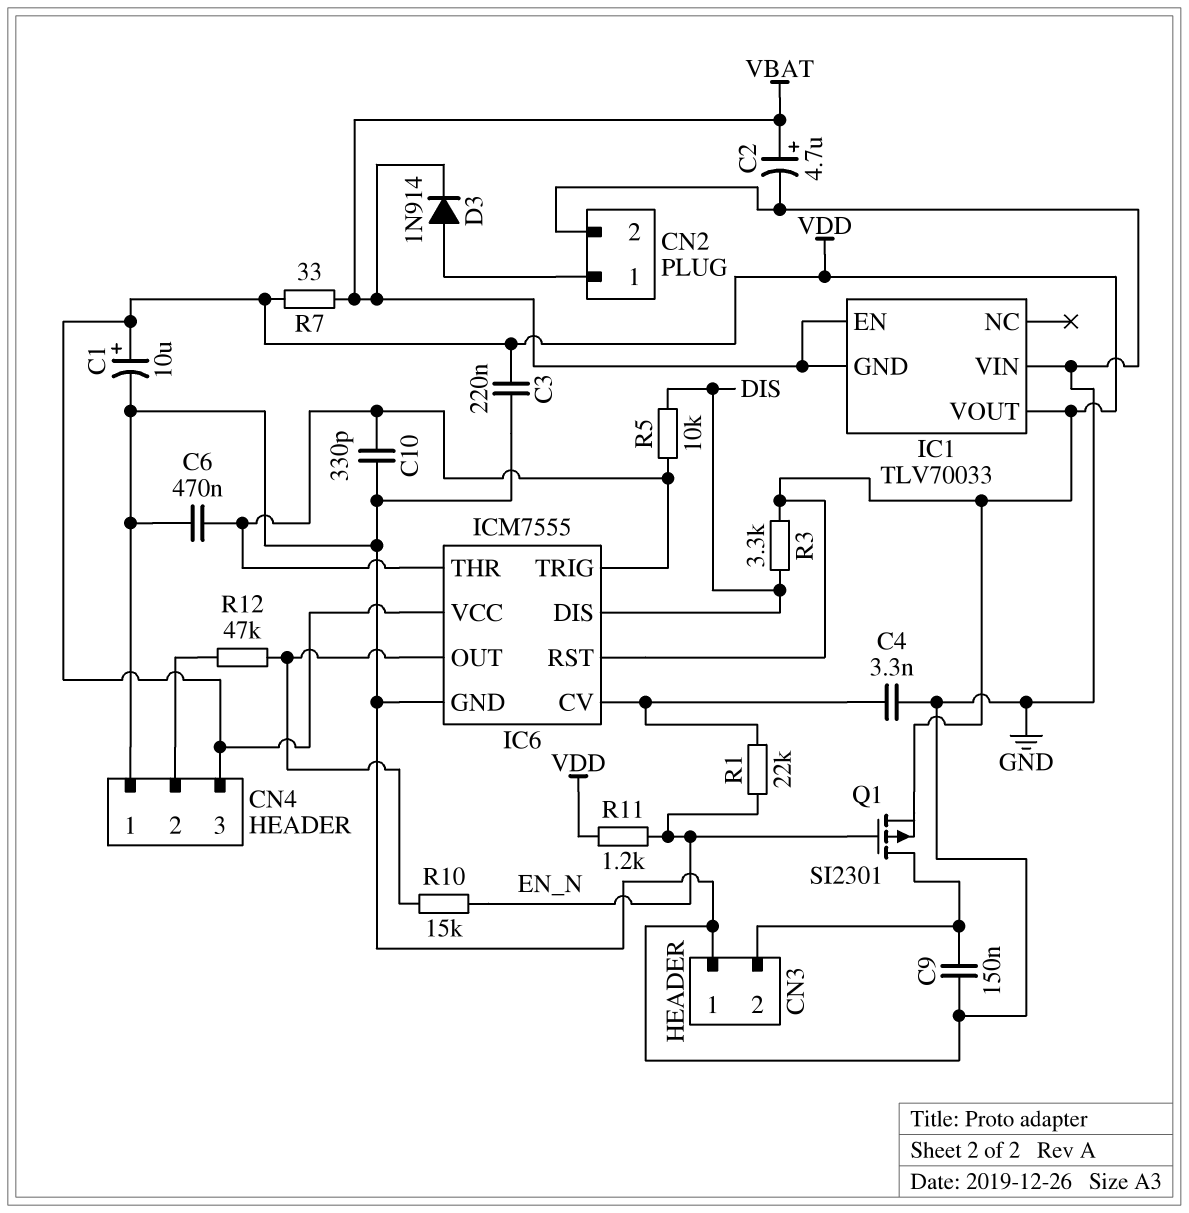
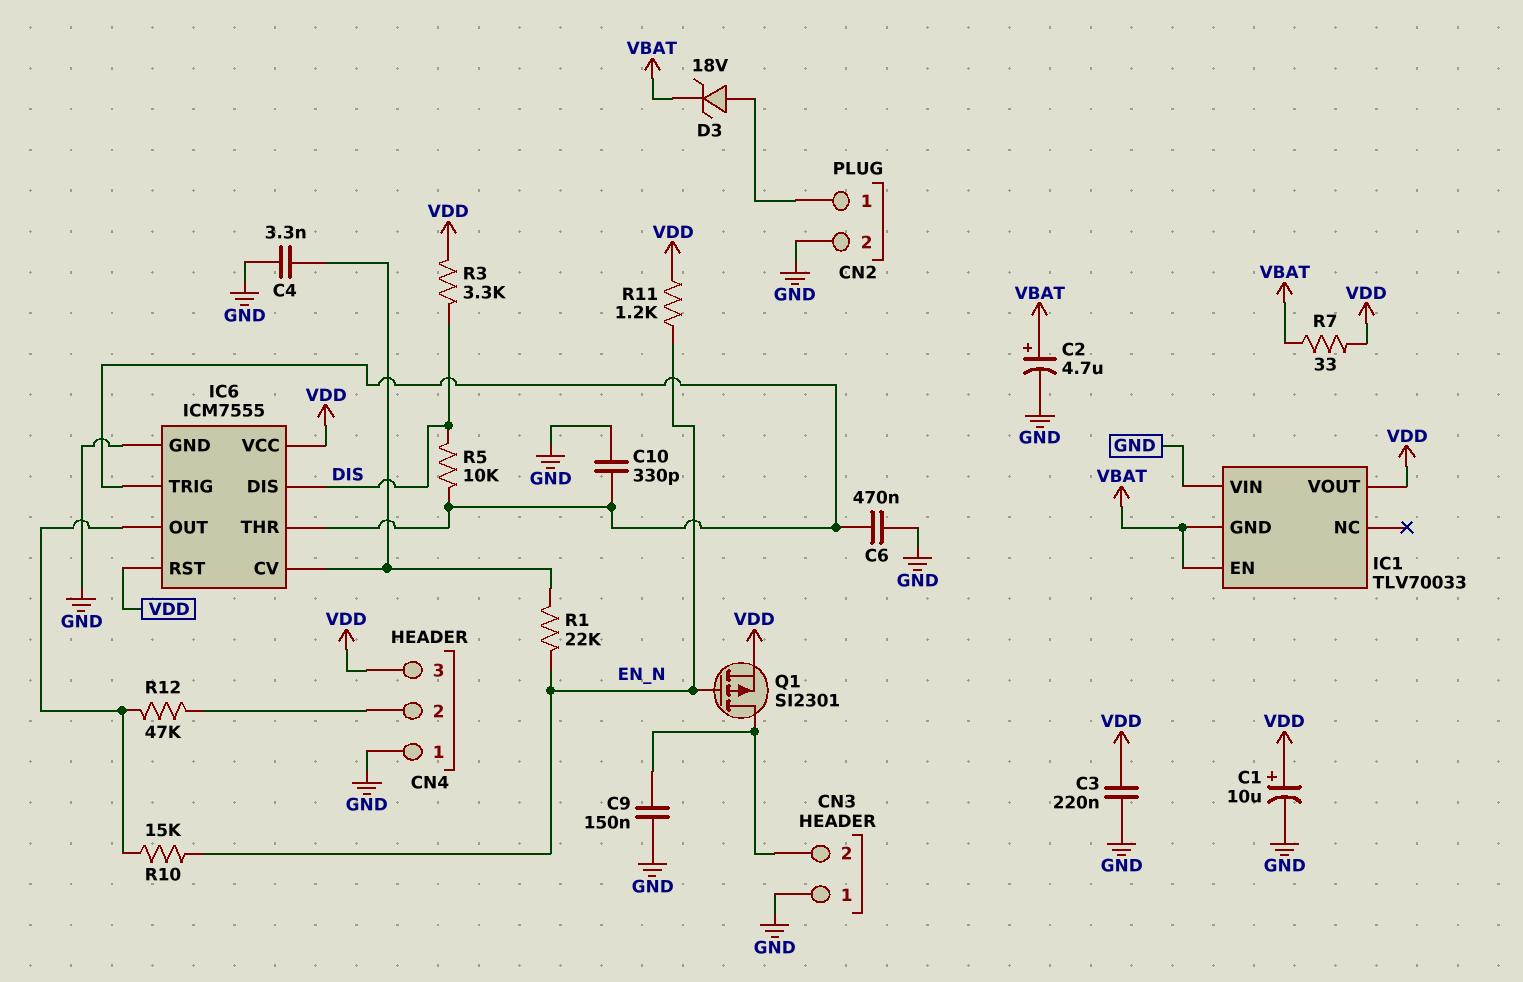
D3: diode 1N914 (A CN2/1, K VBAT) -> zener 18V (A CN2/1, K VBAT)

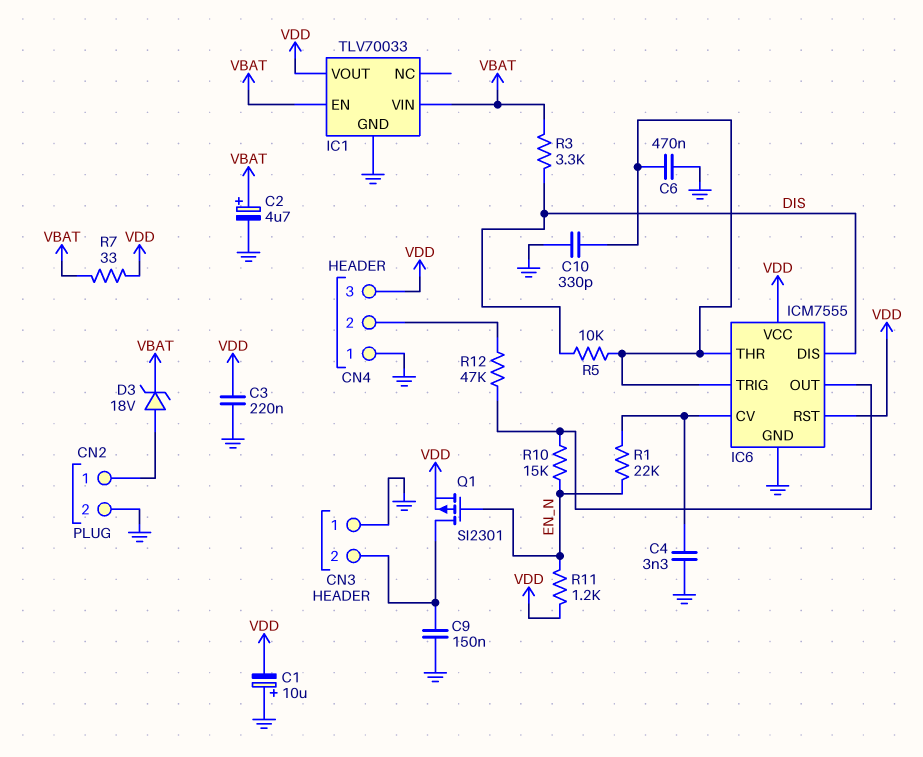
C1: 10uF (plus VDD, minus GND) -> 10uF (plus GND, minus VDD)
IC1 pin GND: VBAT -> GND
IC1 pin VIN: GND -> VBAT
R3: 3.3k (DIS, VDD) -> 3.3k (DIS, VBAT)

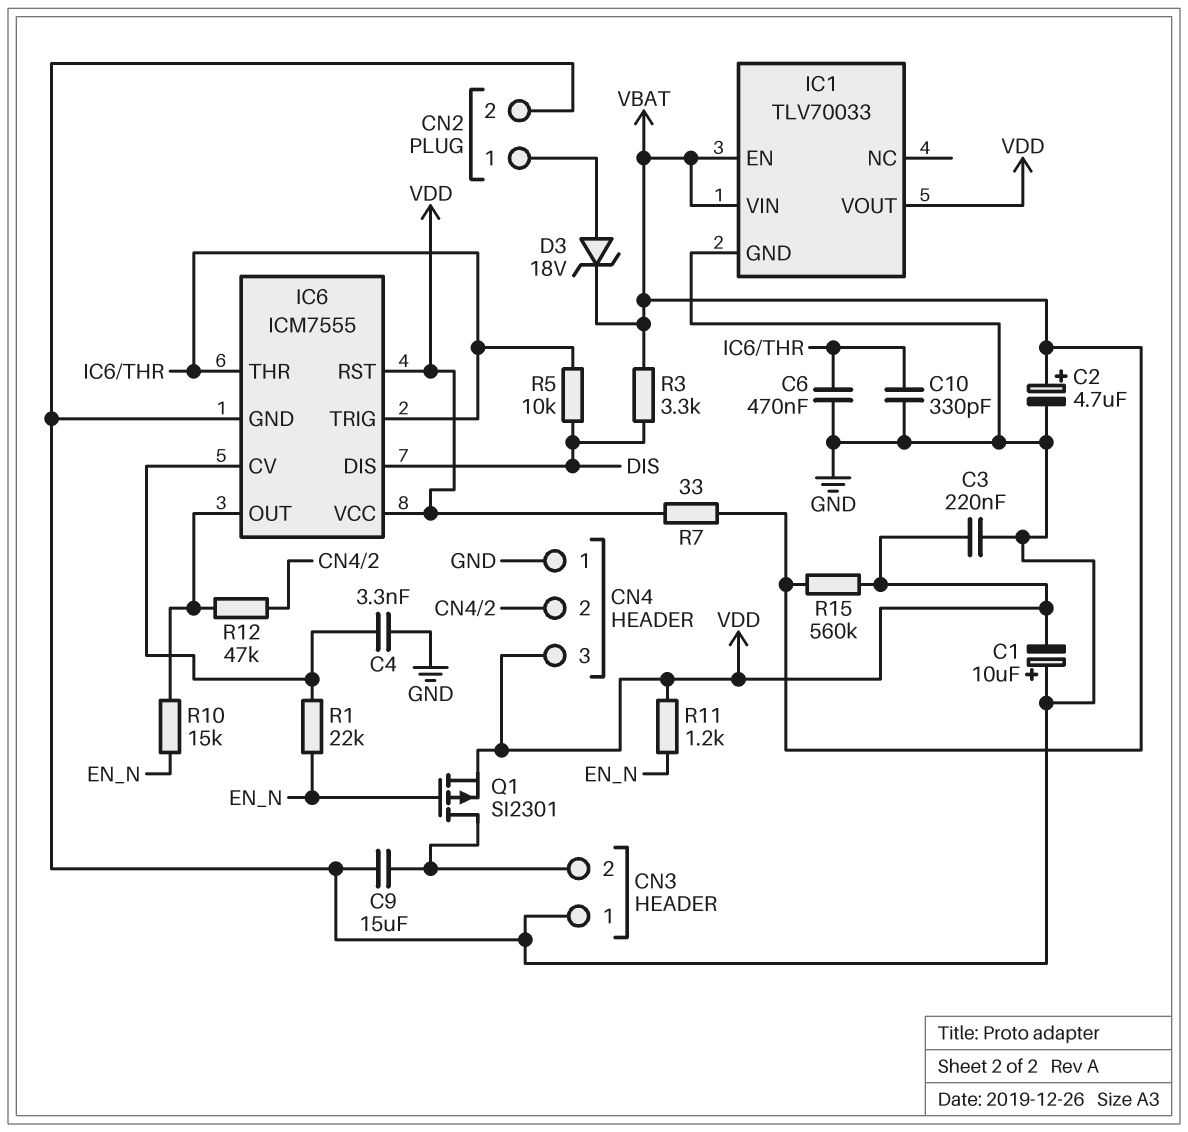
C9: 150nF (CN3/2, GND) -> 15uF (CN3/2, GND)
R15: none -> 560k (VBAT, VDD)

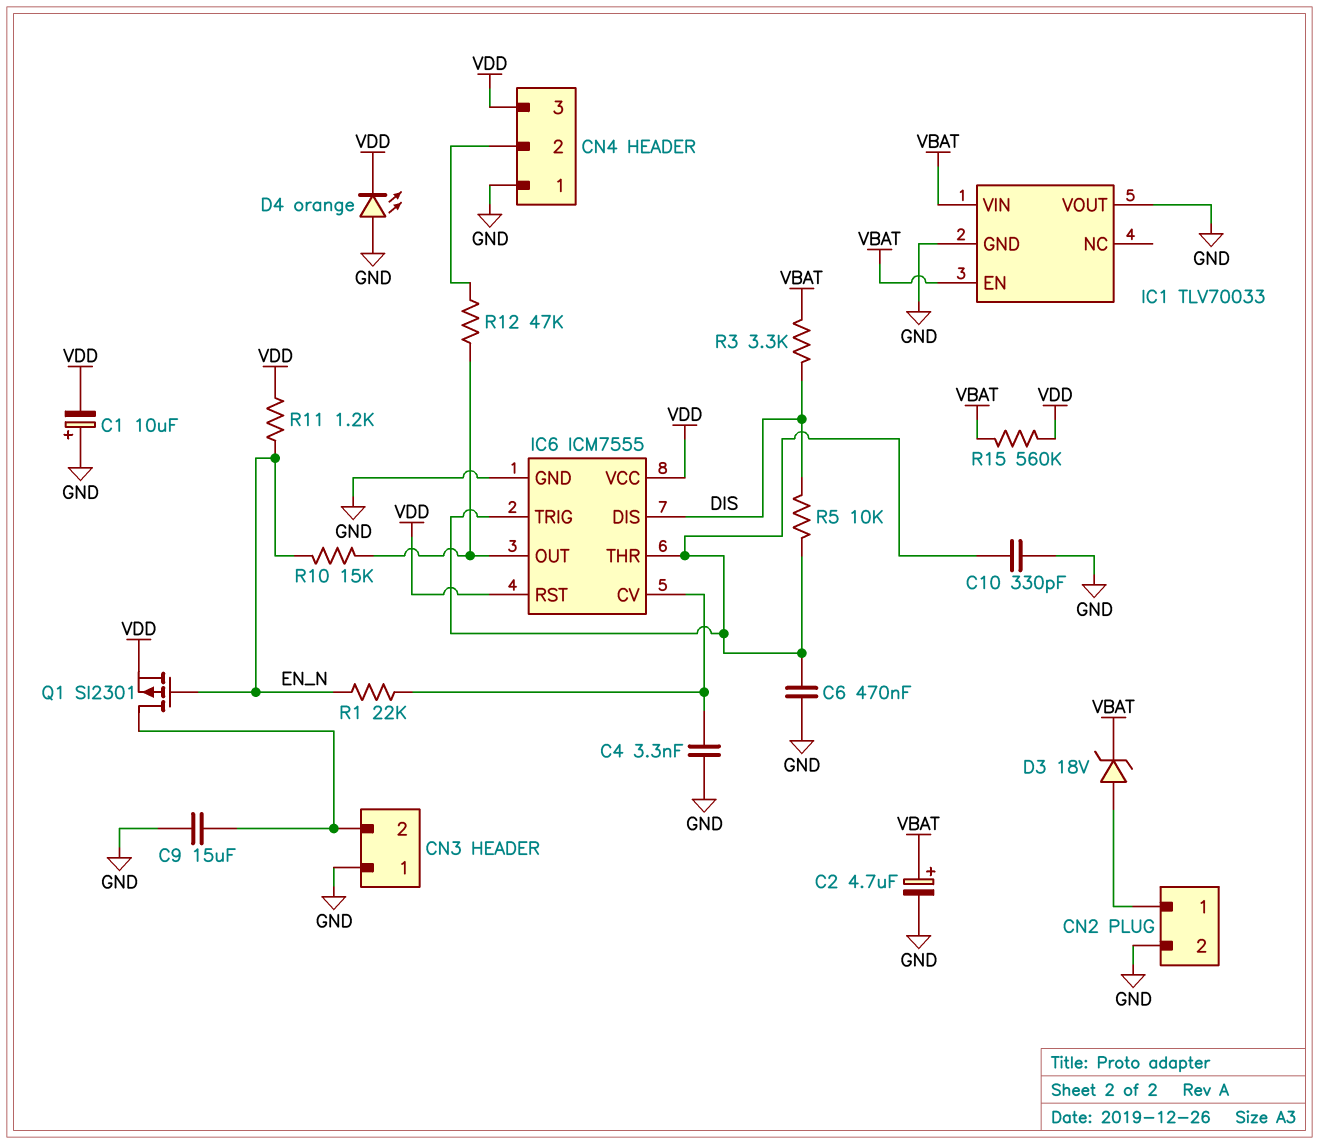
C3: 220nF (GND, VDD) -> none
D4: none -> LED orange (A GND, K VDD)
IC1 pin VOUT: VDD -> GND
R7: 33 (VBAT, VDD) -> none

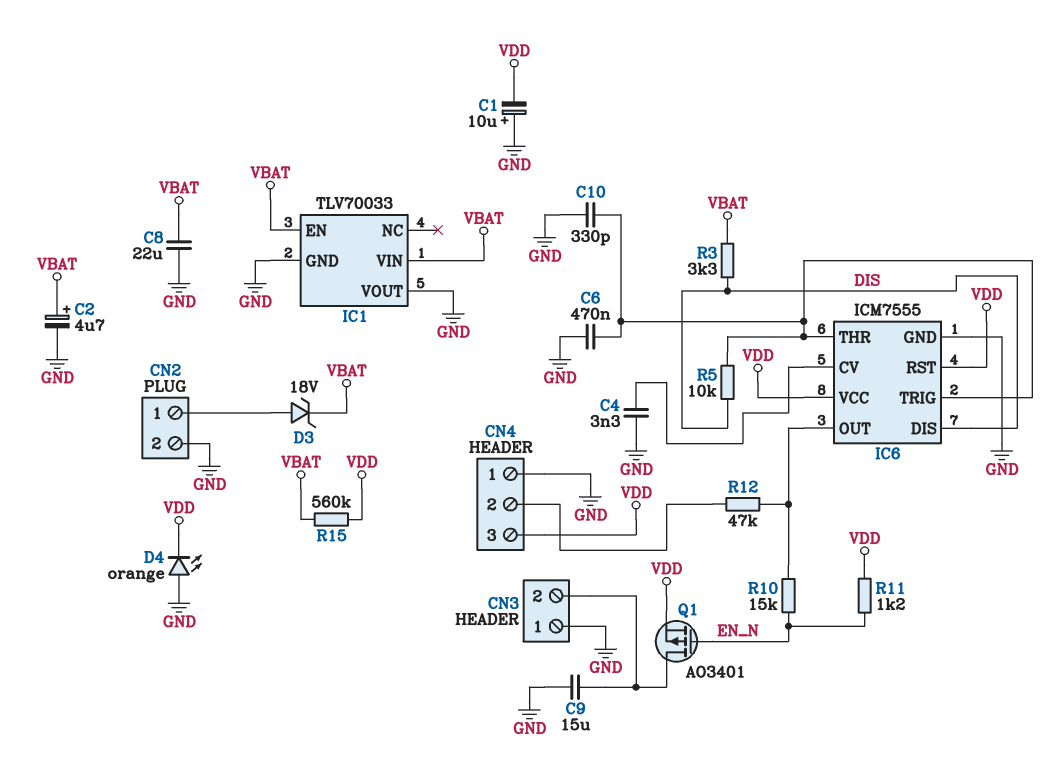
C8: none -> 22uF (GND, VBAT)
Q1: PMOS SI2301 (G EN_N, D CN3/2, S VDD) -> PMOS AO3401 (G EN_N, D CN3/2, S VDD)
R1: 22k (EN_N, IC6/CV) -> none

